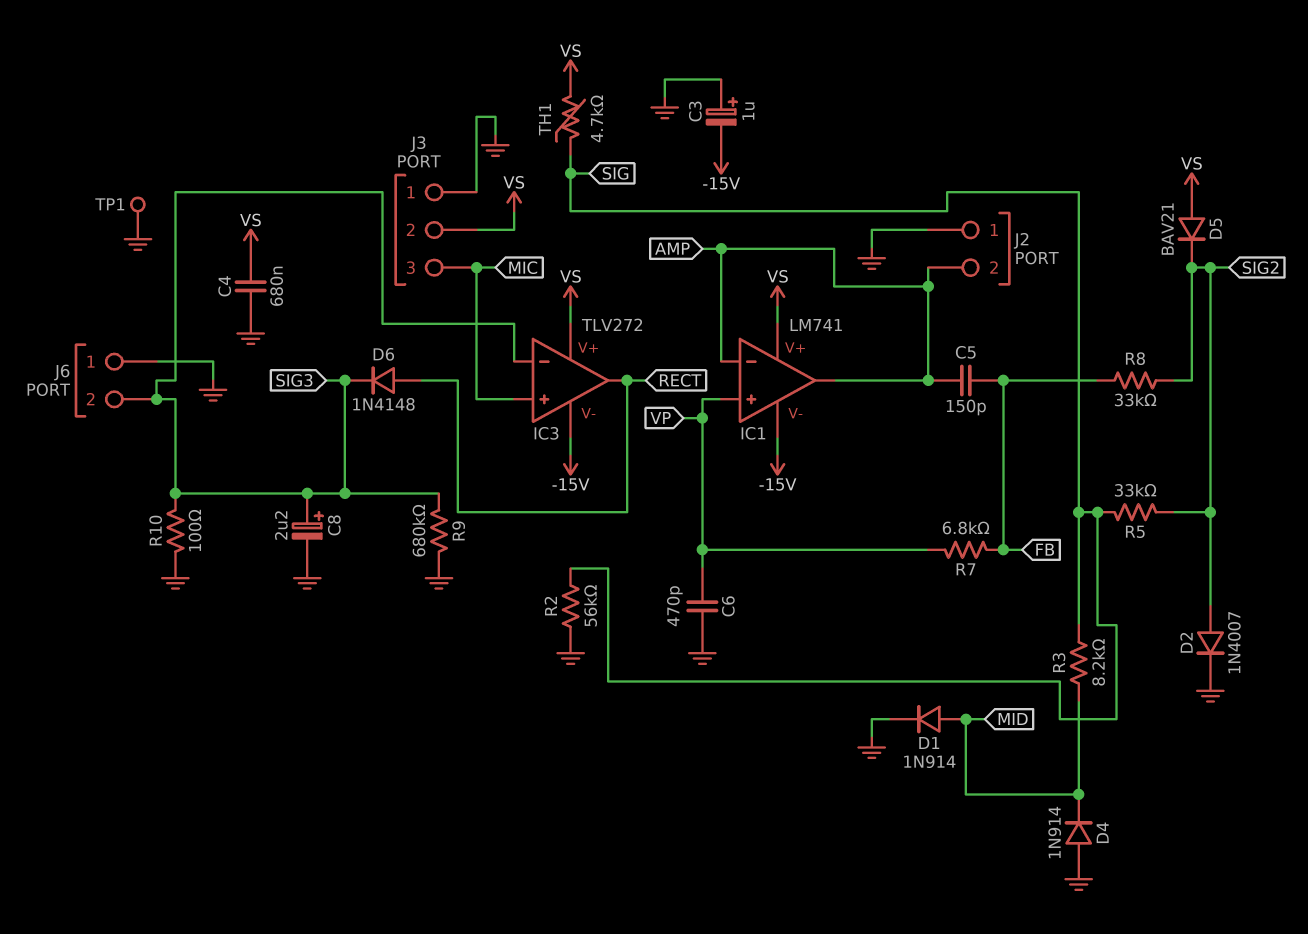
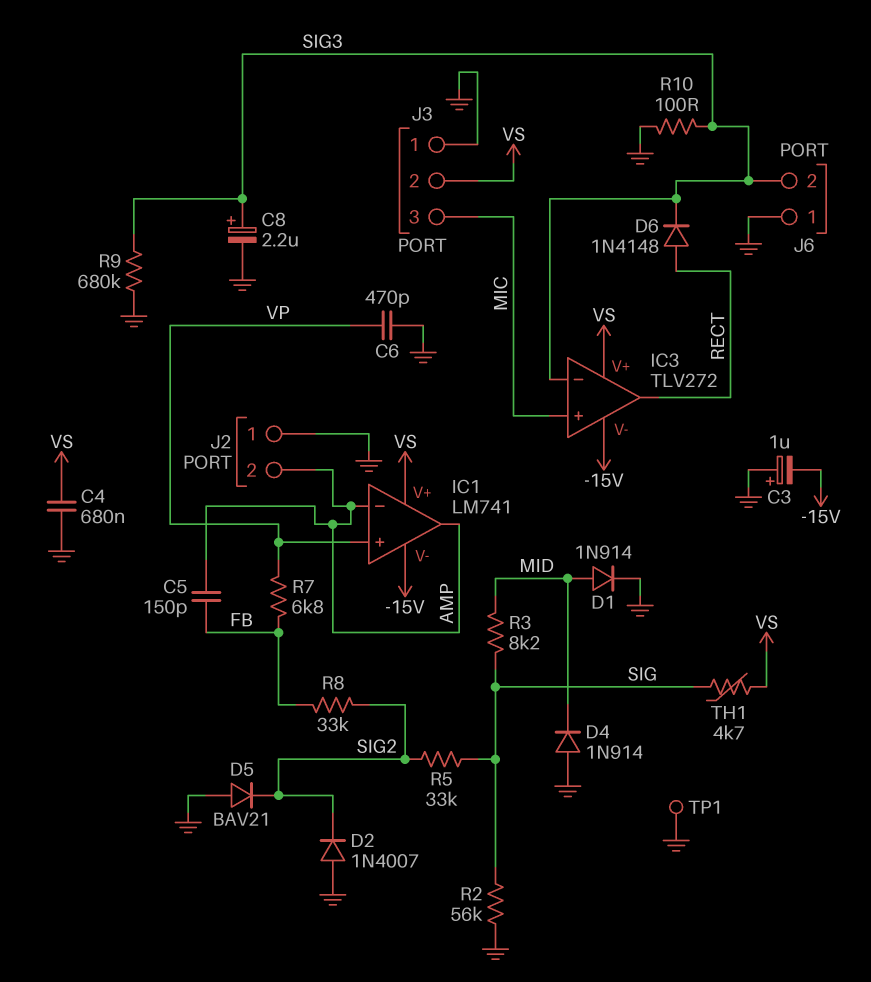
D2: diode 1N4007 (A SIG2, K GND) -> diode 1N4007 (A GND, K SIG2)
D5: diode BAV21 (A VS, K SIG2) -> diode BAV21 (A GND, K SIG2)

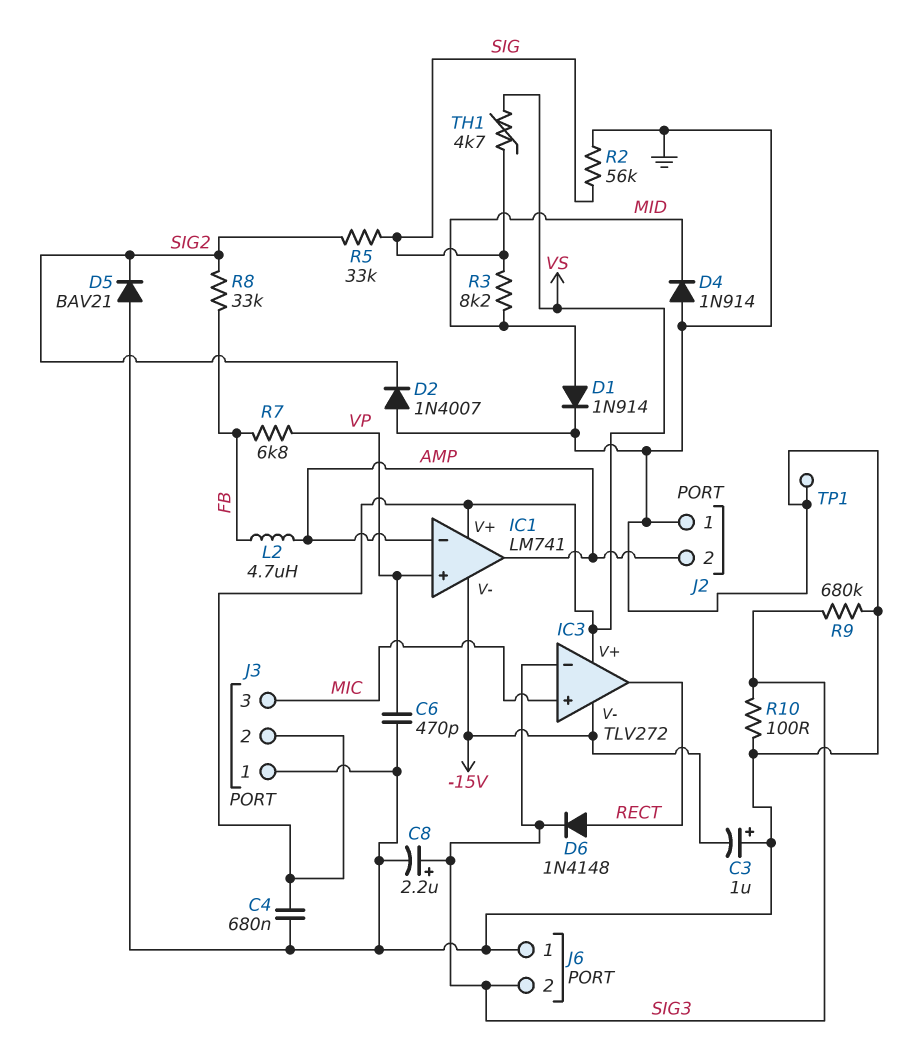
C5: 150pF (AMP, FB) -> none
L2: none -> 4.7uH (AMP, FB)

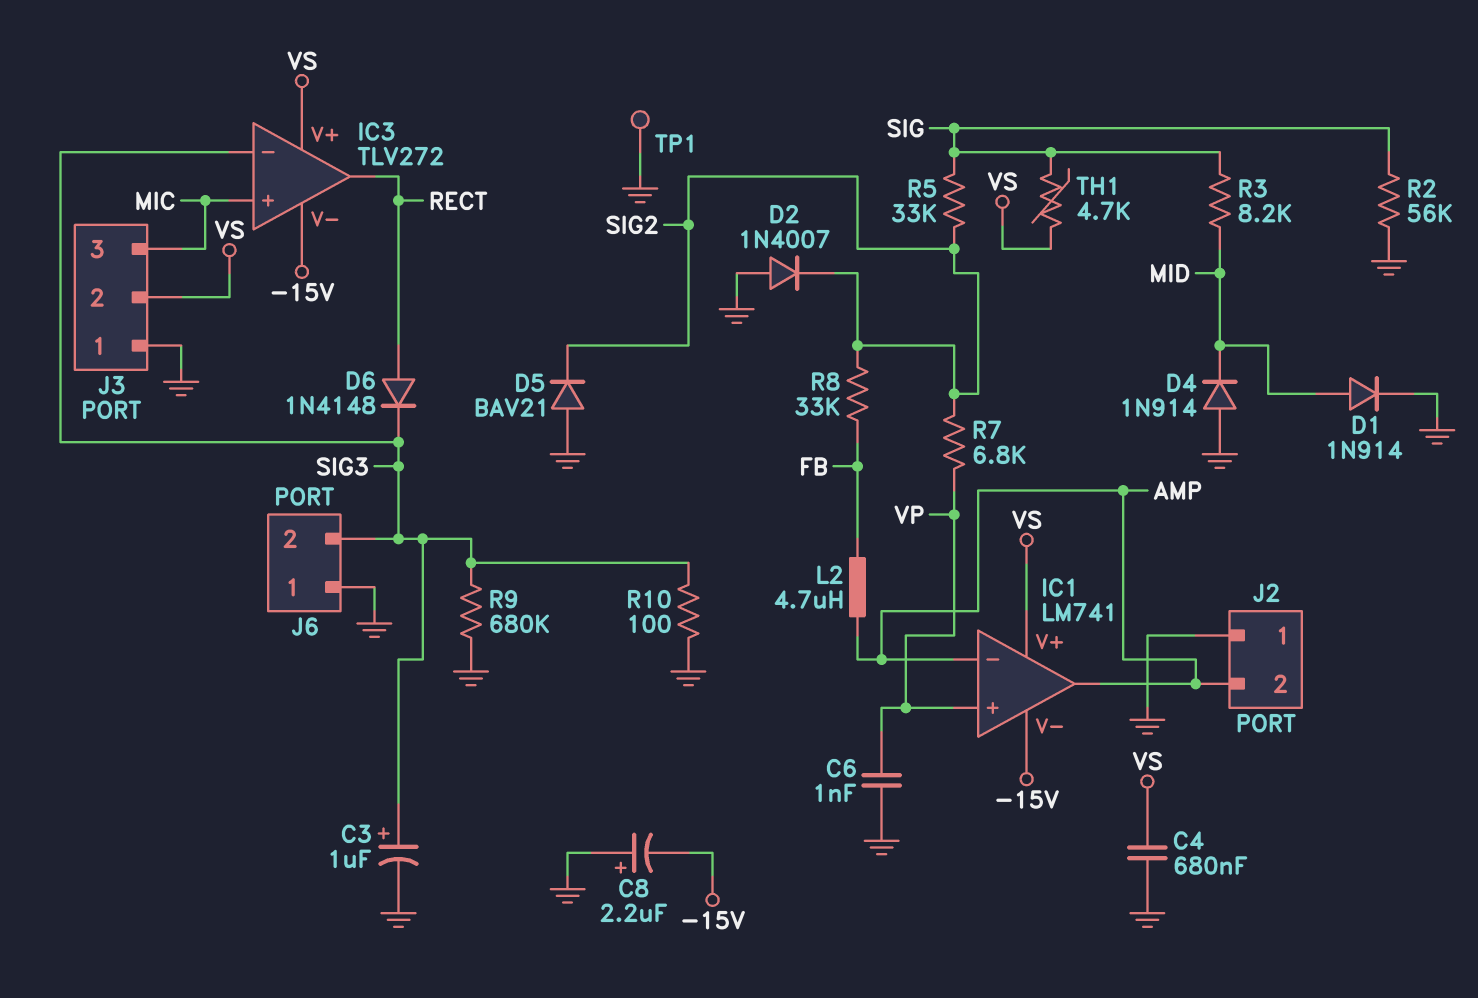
C3: 1uF (plus GND, minus -15V) -> 1uF (plus SIG3, minus GND)
C6: 470pF (GND, VP) -> 1nF (GND, VP)
C8: 2.2uF (plus SIG3, minus GND) -> 2.2uF (plus GND, minus -15V)
R7: 6.8k (FB, VP) -> 6.8k (SIG2, VP)

